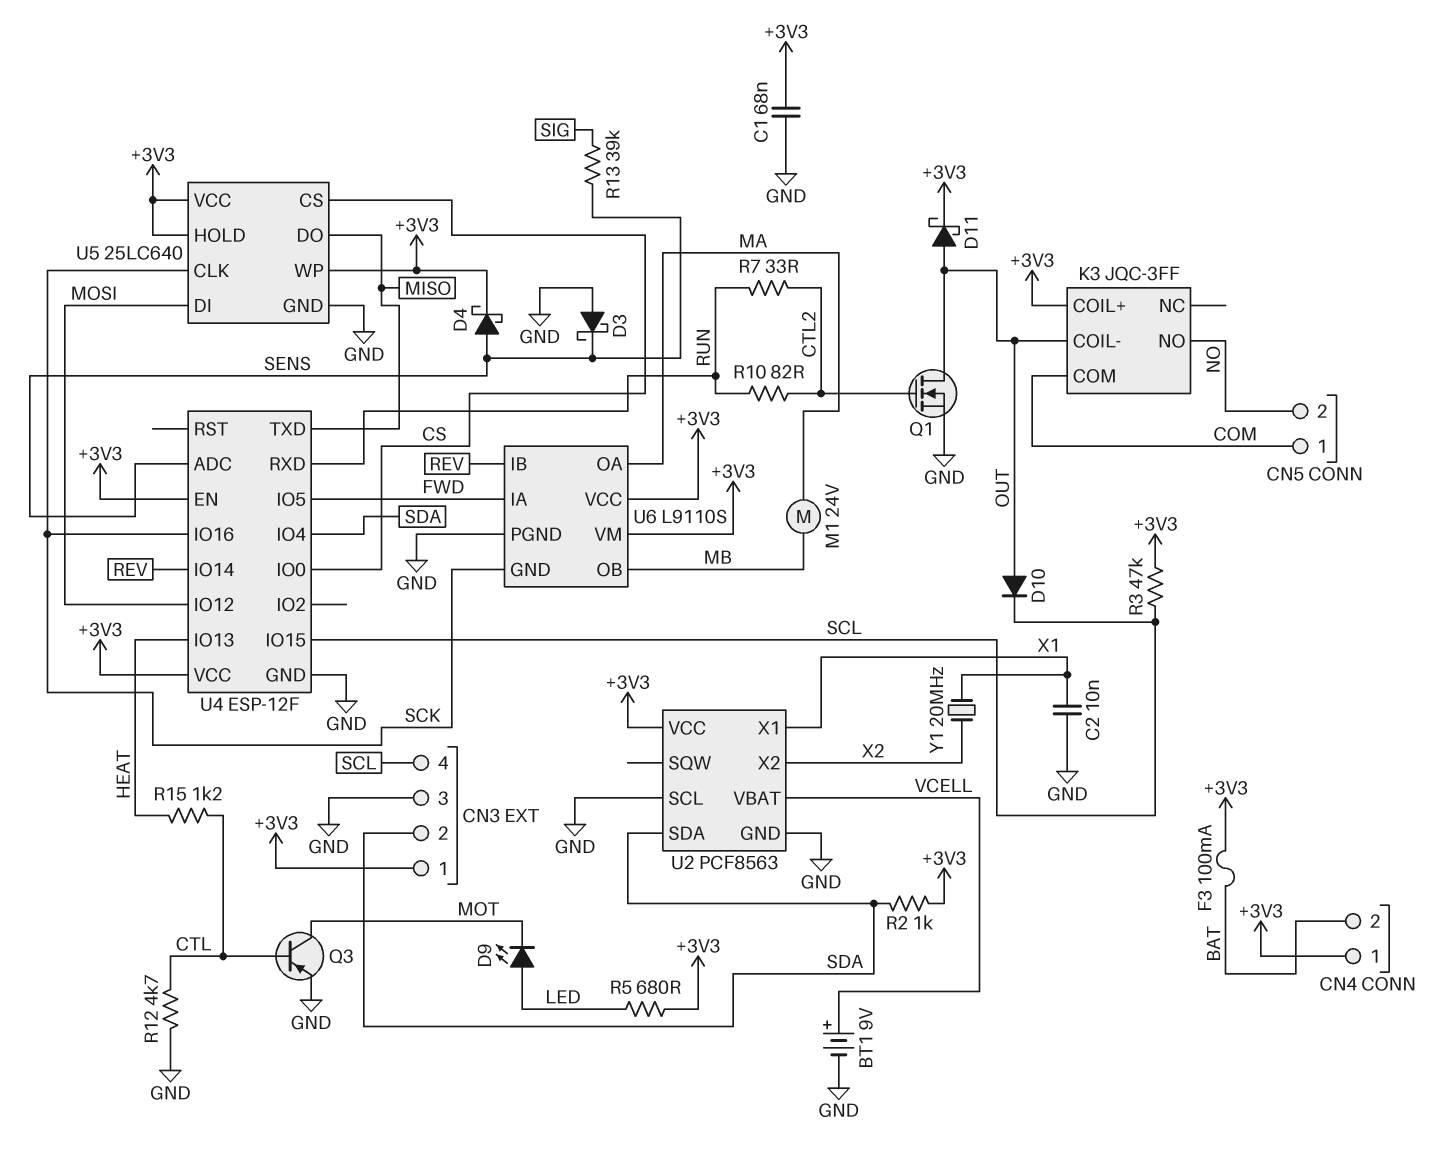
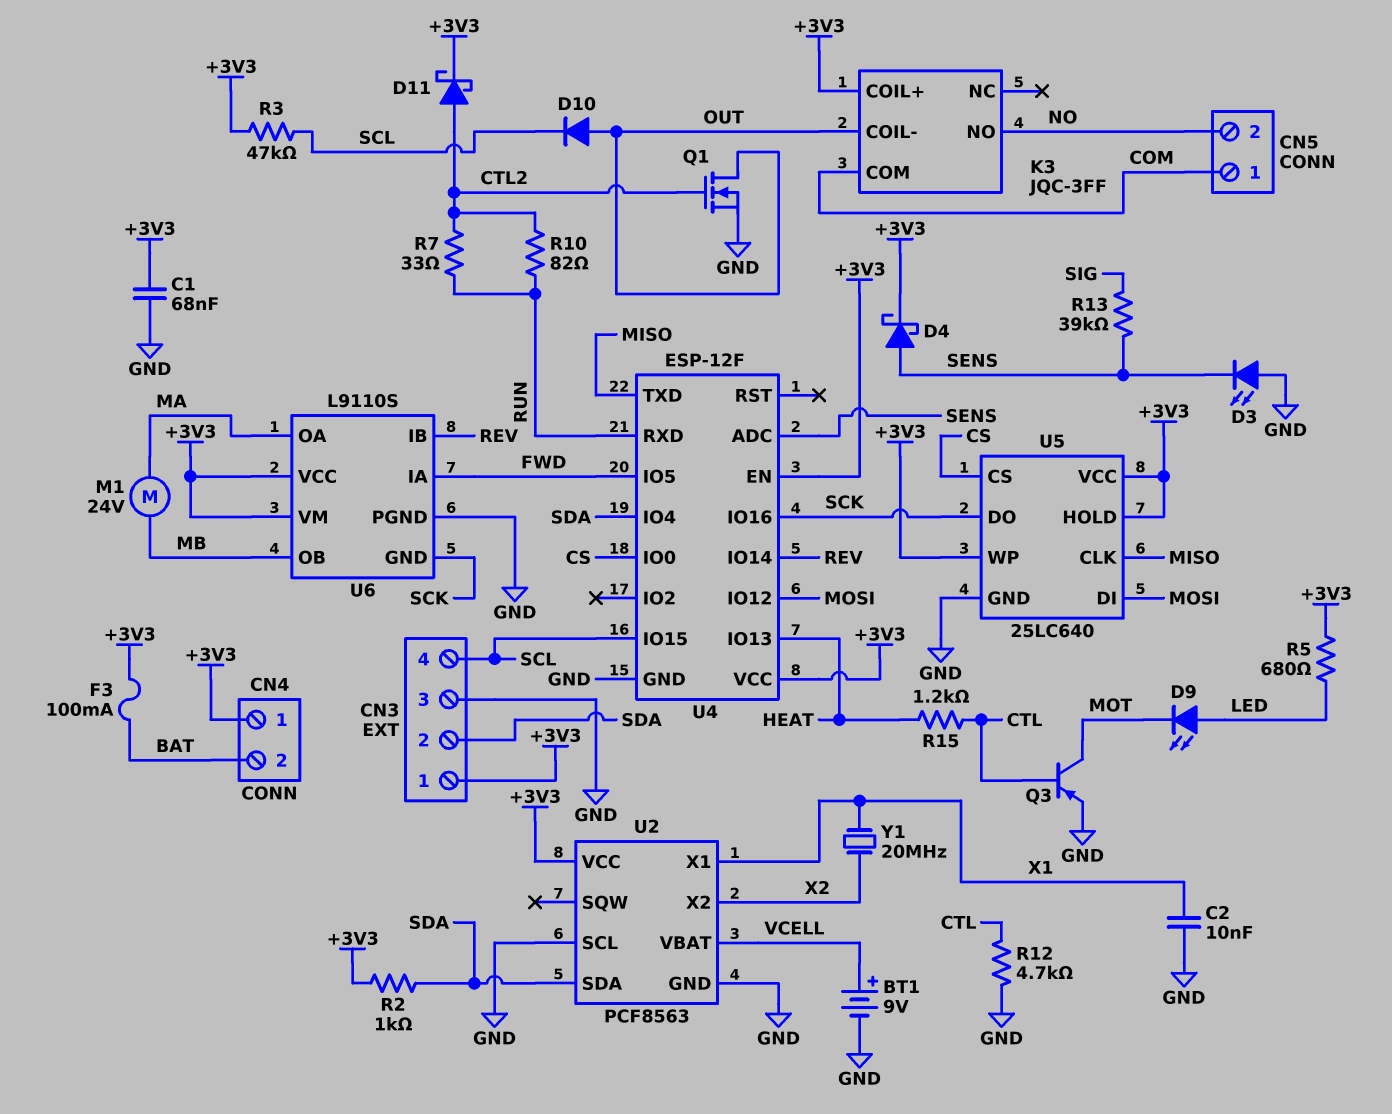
D3: schottky (A GND, K SENS) -> LED (A GND, K SENS)
D11: schottky (A OUT, K +3V3) -> schottky (A CTL2, K +3V3)
U5 pin CLK: SCK -> MISO
U5 pin DO: MISO -> SCK

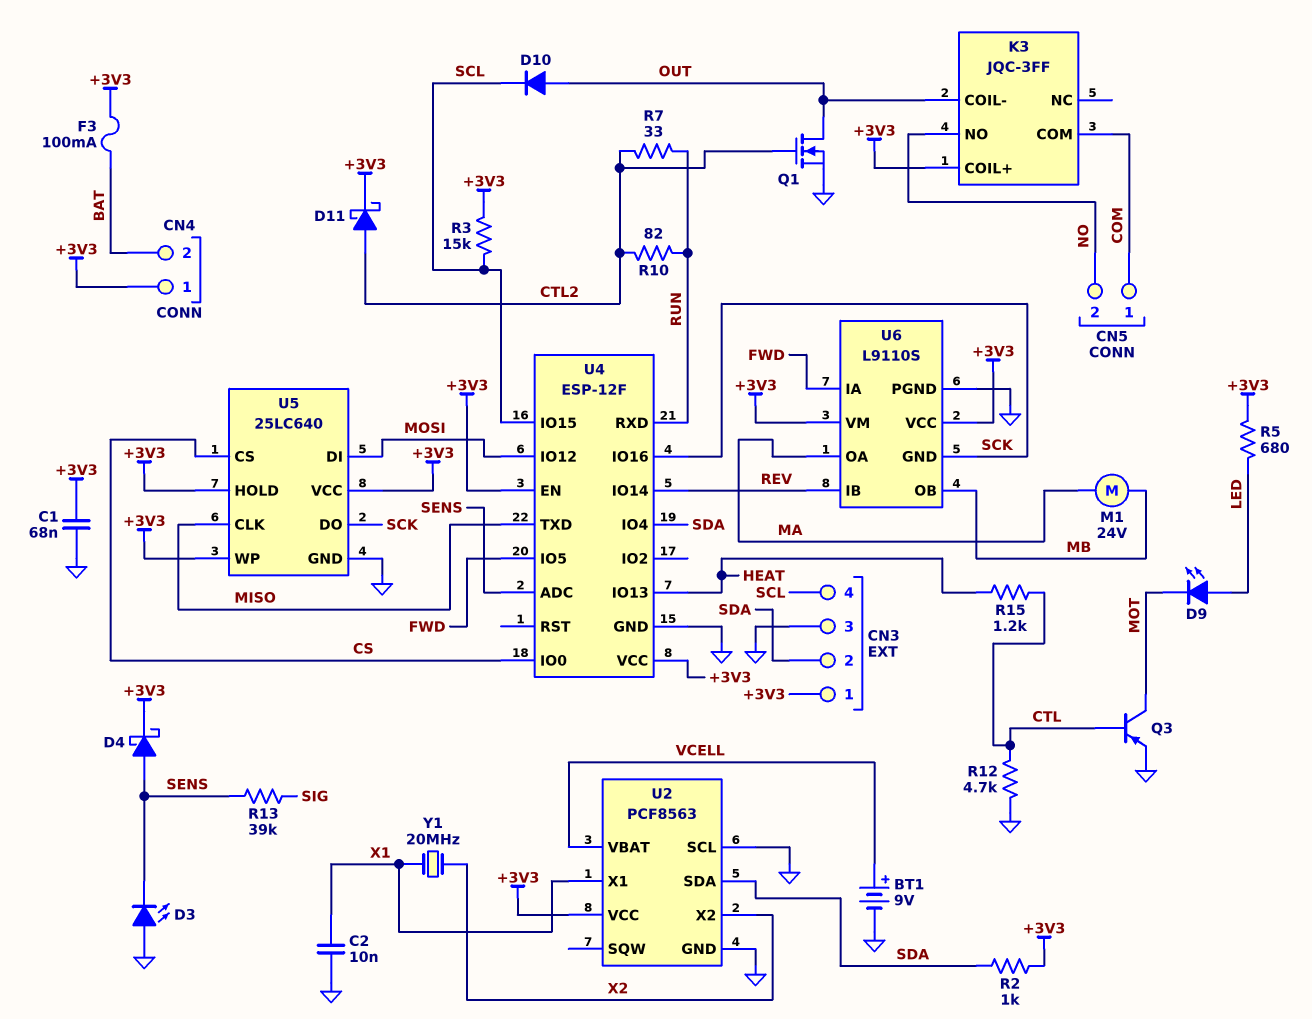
R3: 47k (+3V3, SCL) -> 15k (+3V3, SCL)

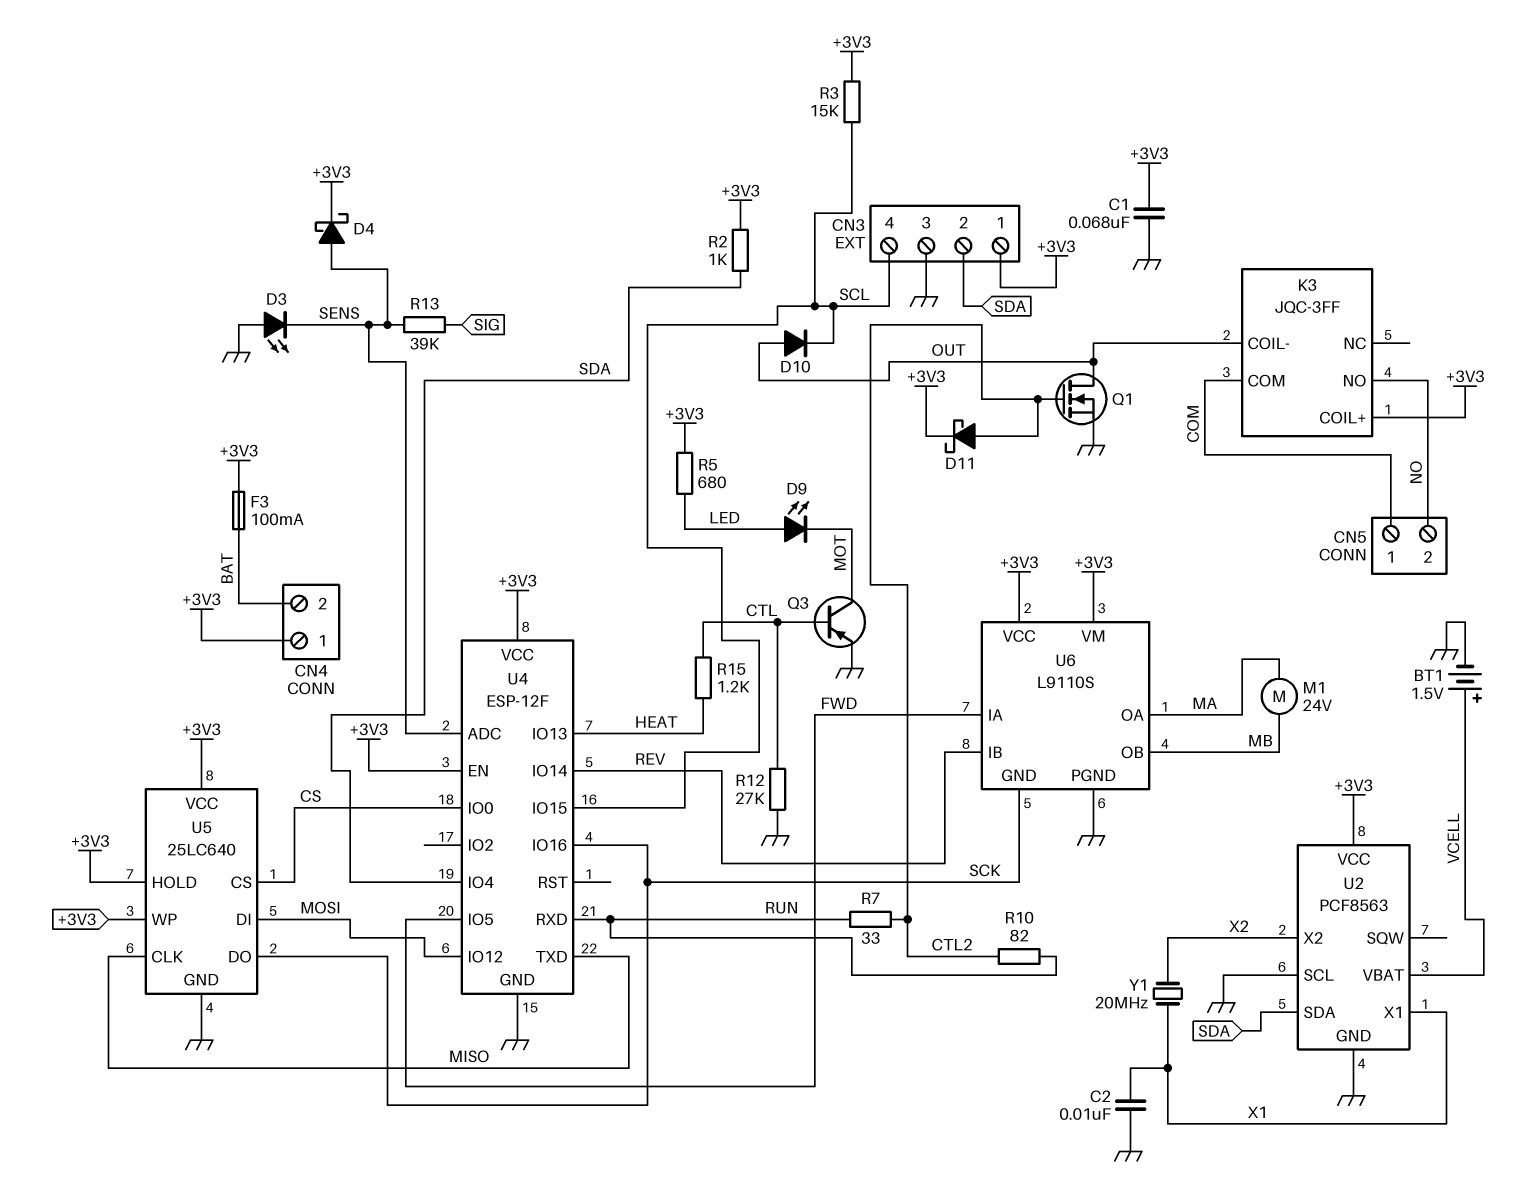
BT1: 9V (plus VCELL, minus GND) -> 1.5V (plus VCELL, minus GND)
R12: 4.7k (CTL, GND) -> 27k (CTL, GND)

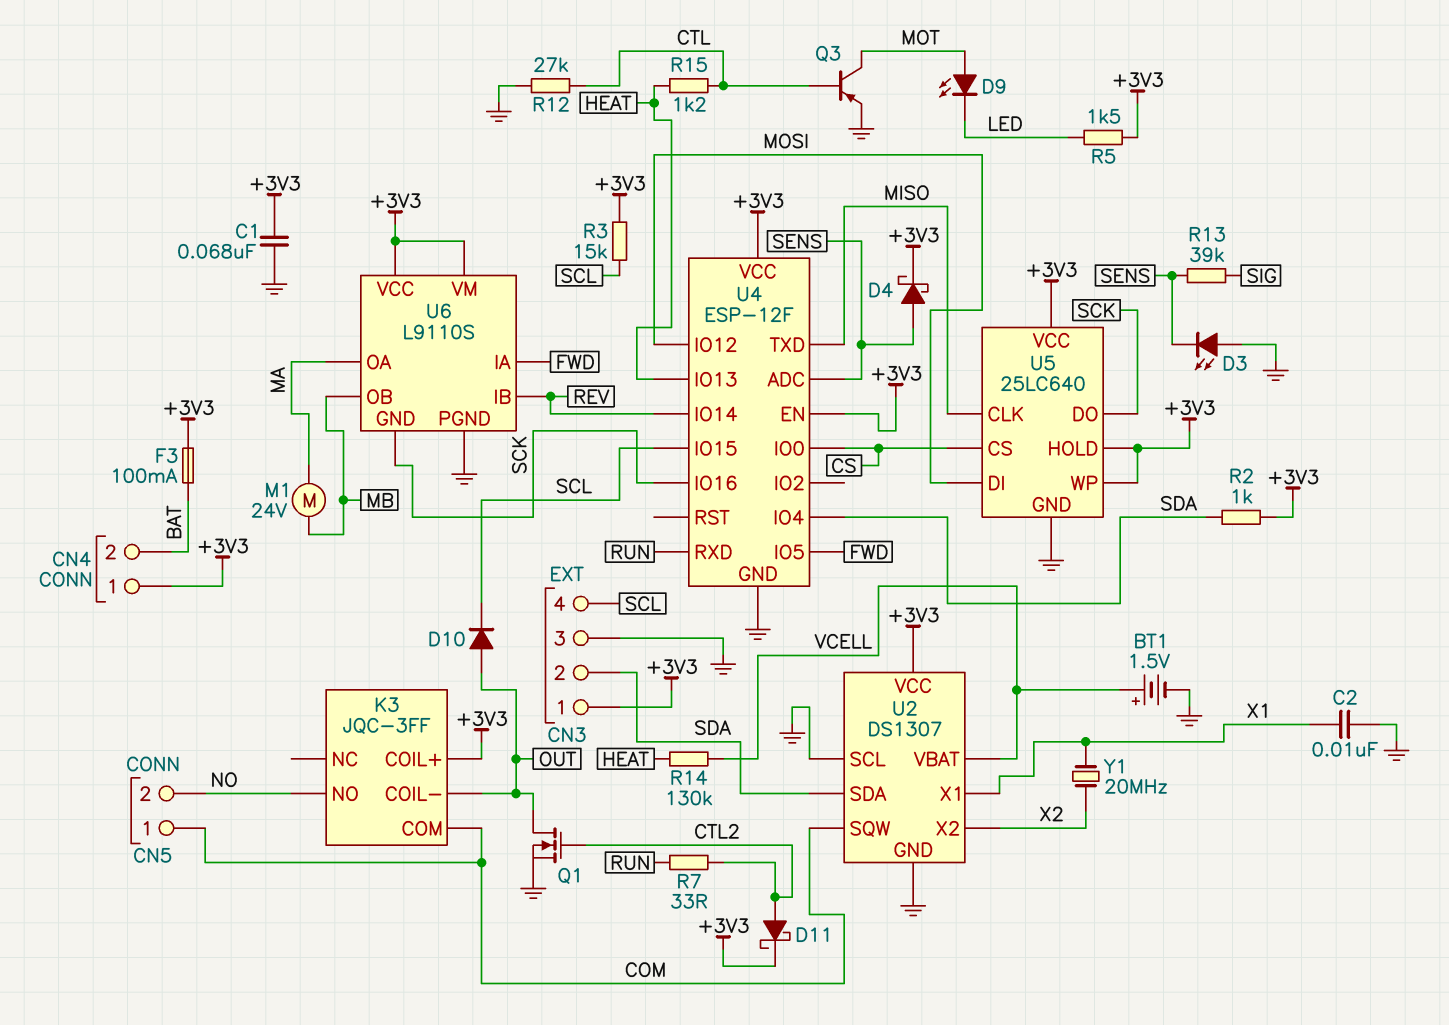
D9: LED (A LED, K MOT) -> LED (A MOT, K LED)
R5: 680 (+3V3, LED) -> 1.5k (+3V3, LED)
R10: 82 (CTL2, RUN) -> none
R14: none -> 130k (HEAT, VCELL)
U2: PCF8563 -> DS1307
U2 pin SQW: none -> COM

